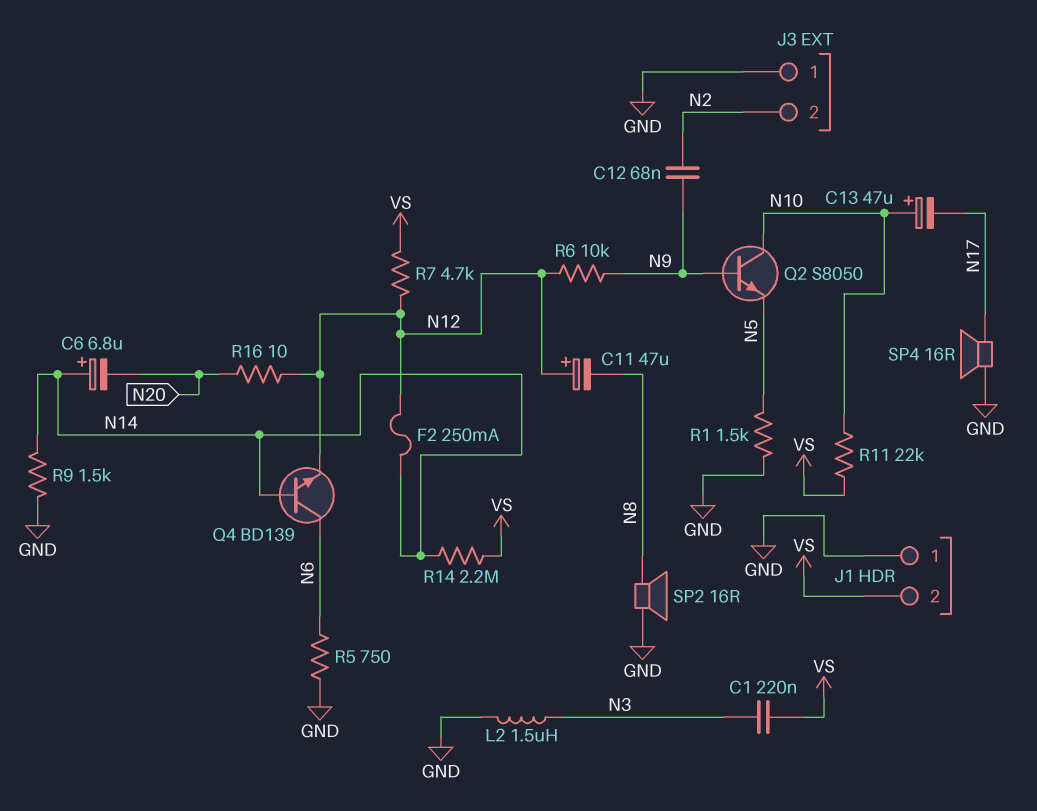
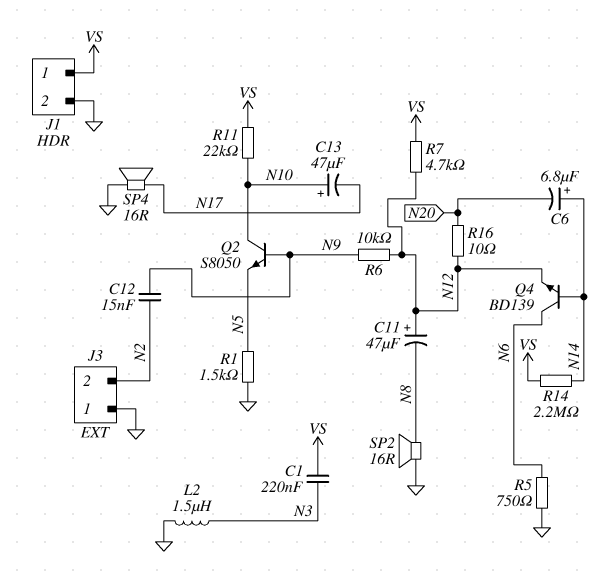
C12: 68nF (N2, N9) -> 15nF (N2, N9)
F2: 250mA (N12, N14) -> none
J1 pin 1: GND -> VS
J1 pin 2: VS -> GND
R9: 1.5k (GND, N14) -> none

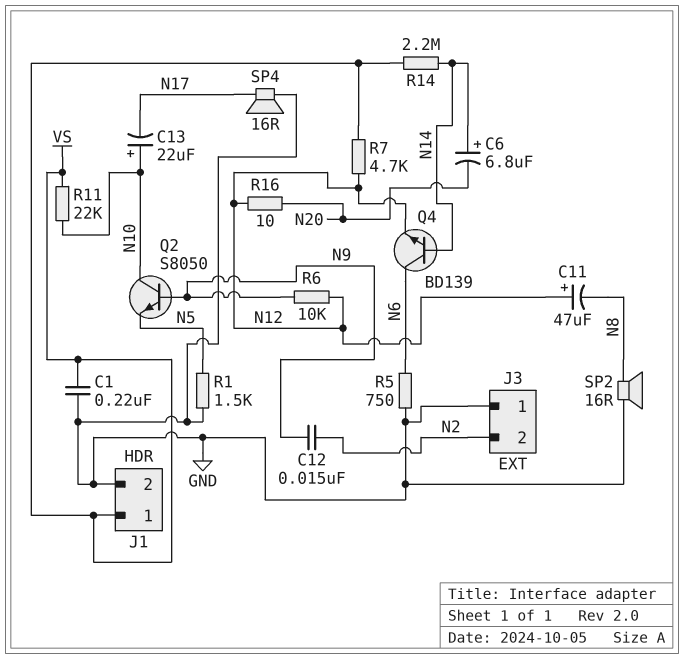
C1: 220nF (N3, VS) -> 220nF (GND, VS)
C13: 47uF (plus N10, minus N17) -> 22uF (plus N10, minus N17)
L2: 1.5uH (GND, N3) -> none

